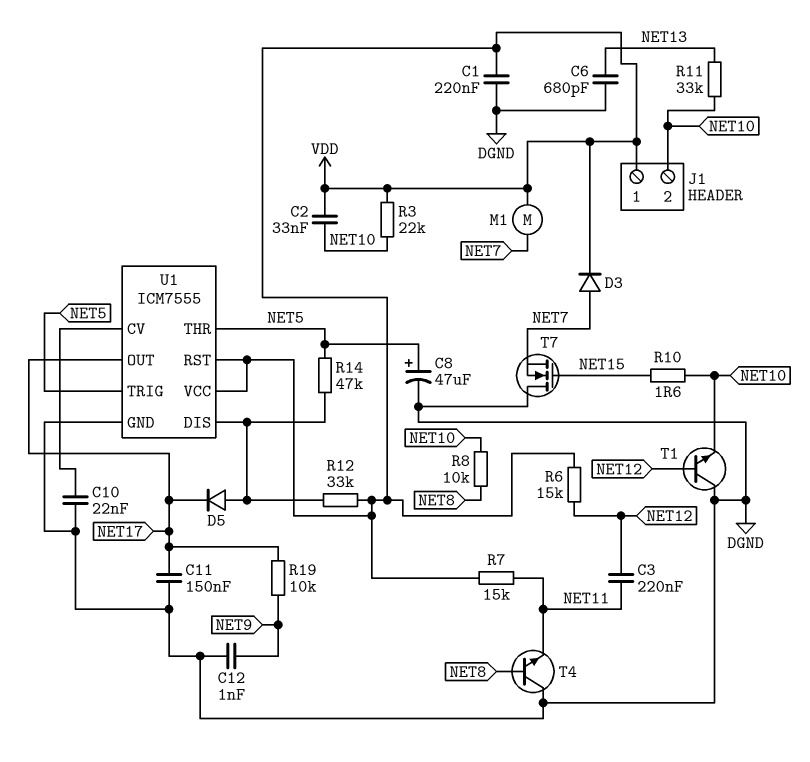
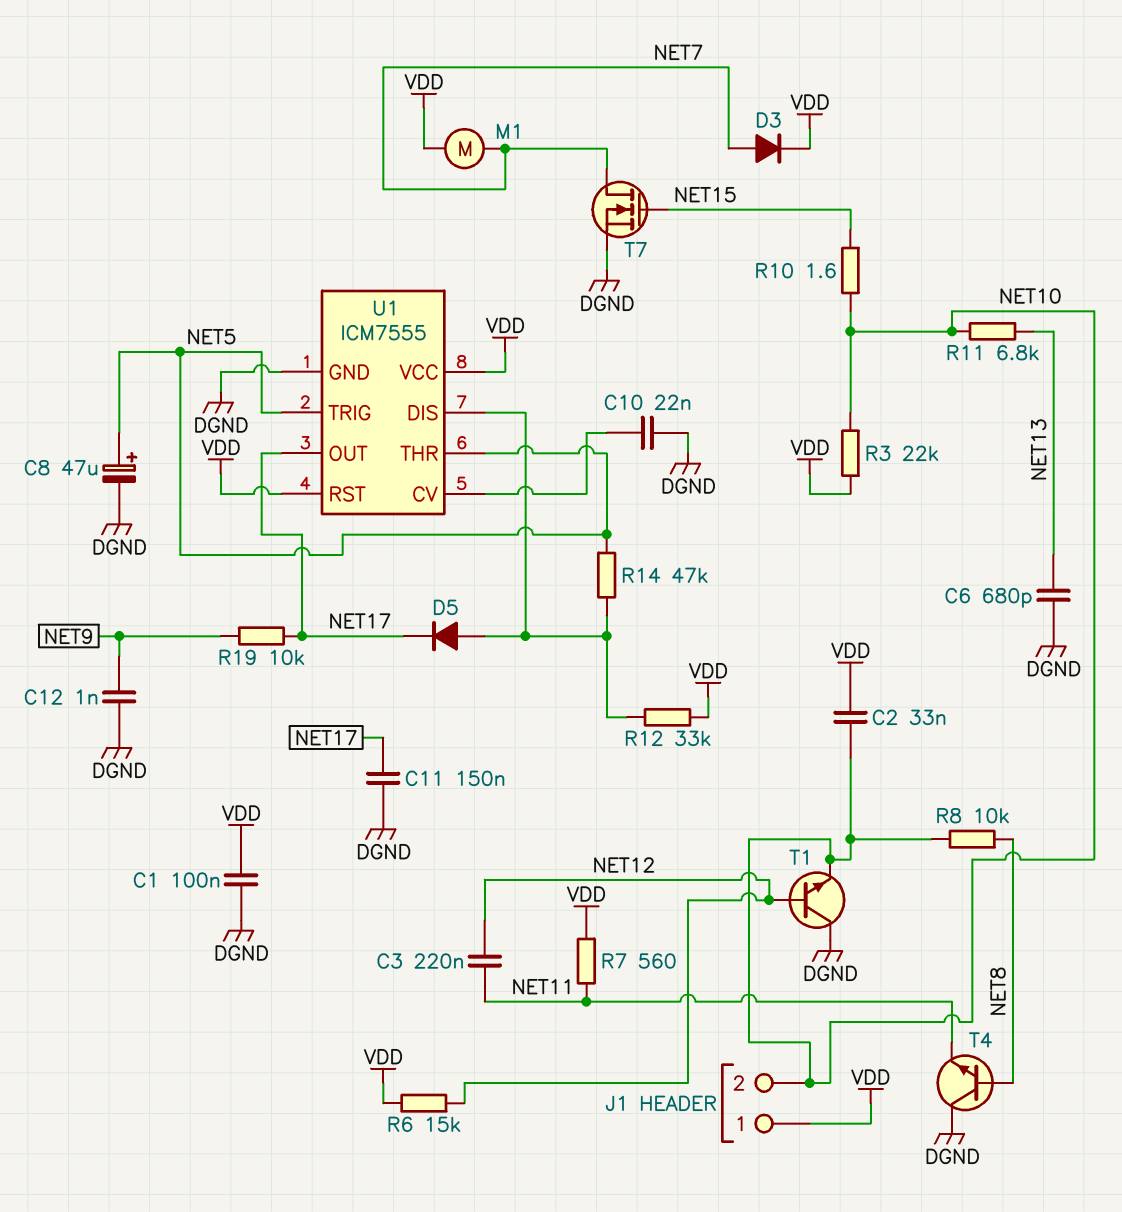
C1: 220nF (DGND, VDD) -> 100nF (DGND, VDD)
R7: 15k (NET11, VDD) -> 560 (NET11, VDD)
R11: 33k (NET10, NET13) -> 6.8k (NET10, NET13)
T7: NMOS (G NET15, D DGND, S NET7) -> NMOS (G NET15, D NET7, S DGND)

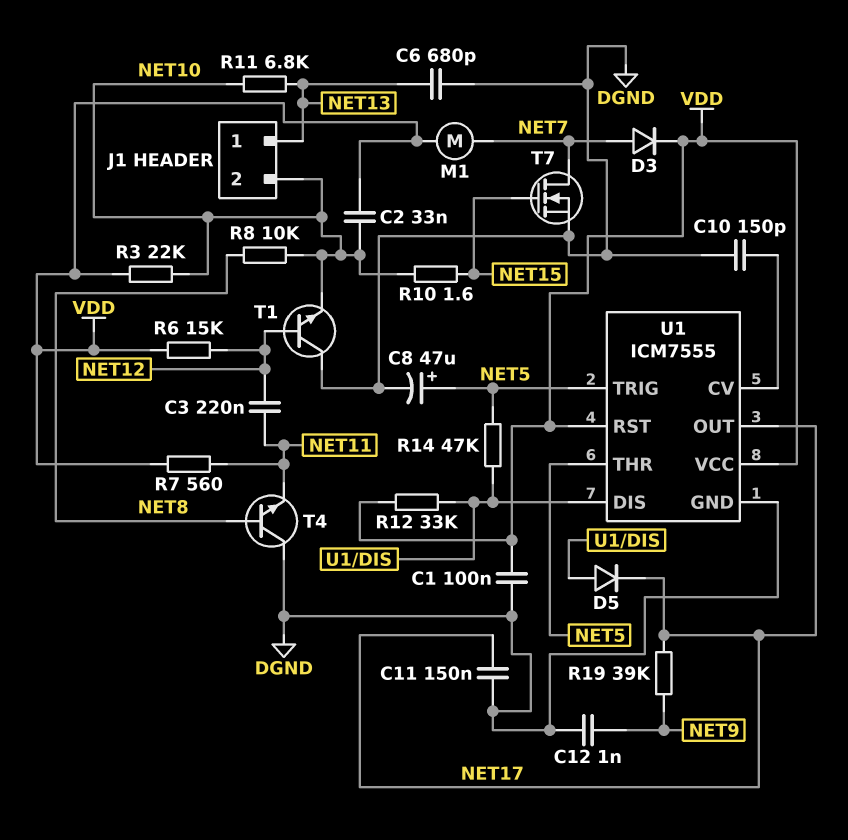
C10: 22nF (DGND, U1/CV) -> 150pF (DGND, U1/CV)
J1 pin 1: VDD -> NET13
R19: 10k (NET9, NET17) -> 39k (NET9, NET17)

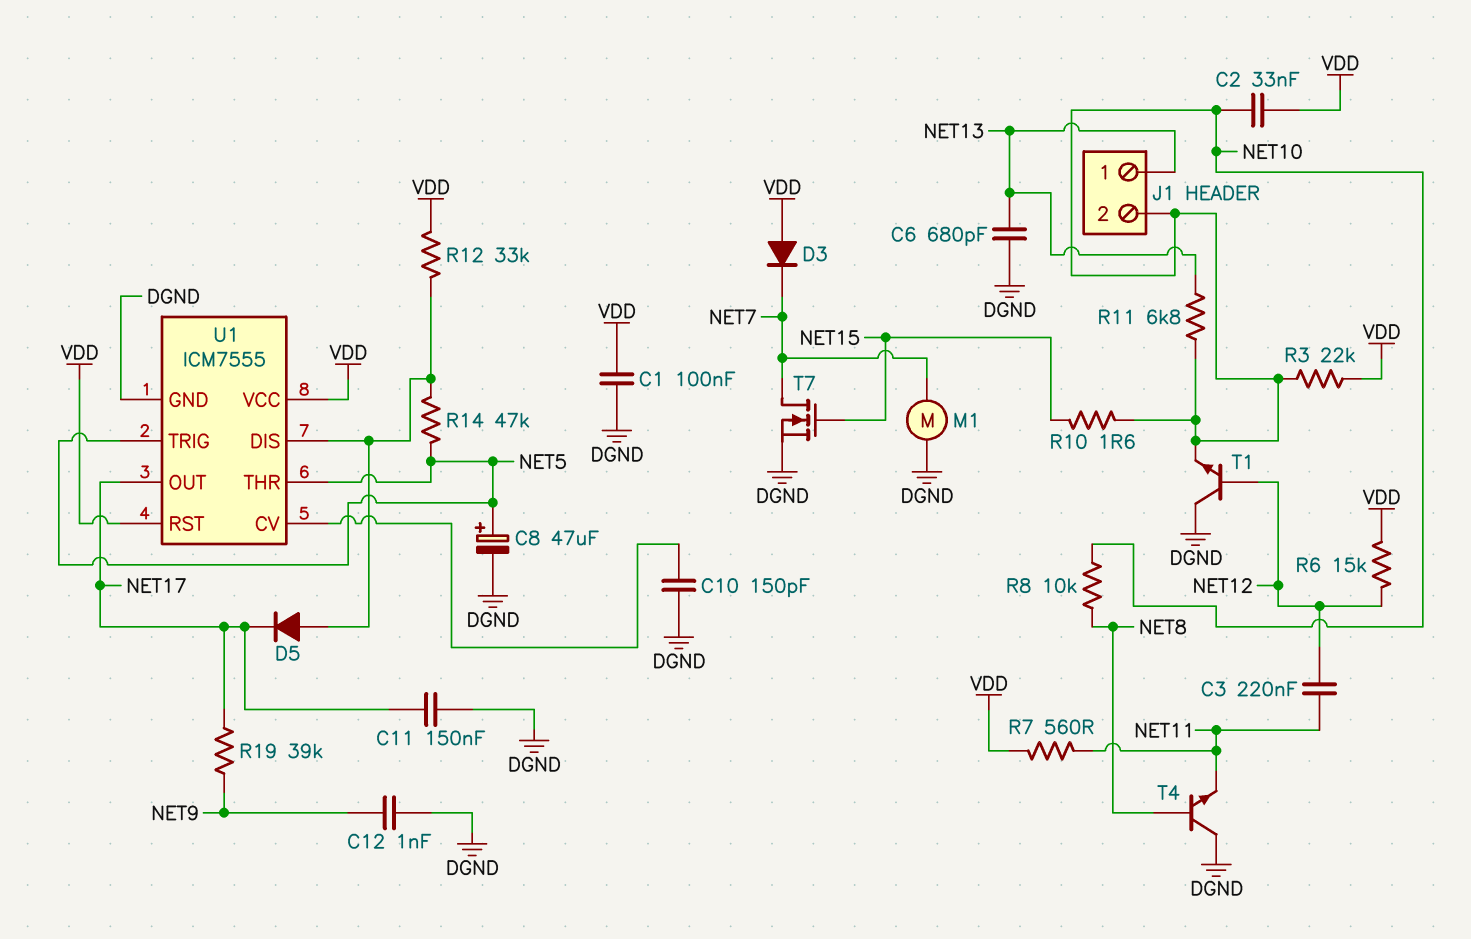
D3: diode (A NET7, K VDD) -> diode (A VDD, K NET7)
M1: motor (NET7, VDD) -> motor (DGND, NET7)

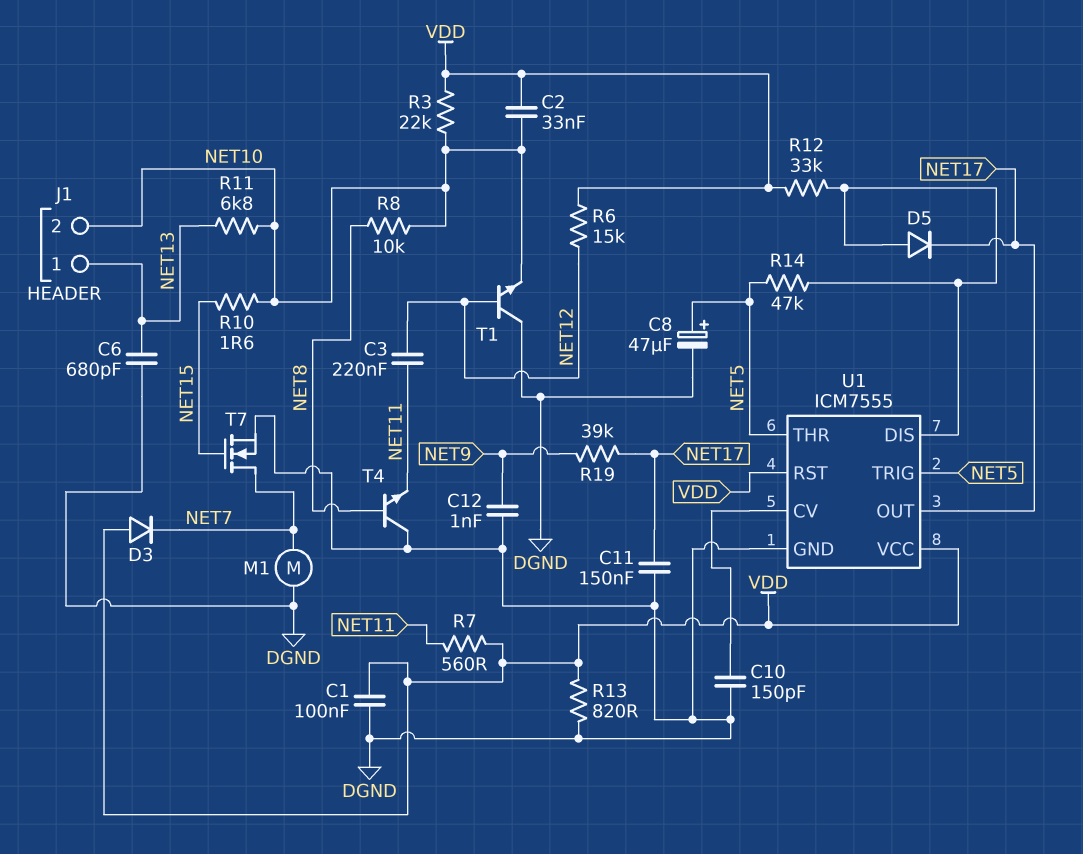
R13: none -> 820 (DGND, VDD)

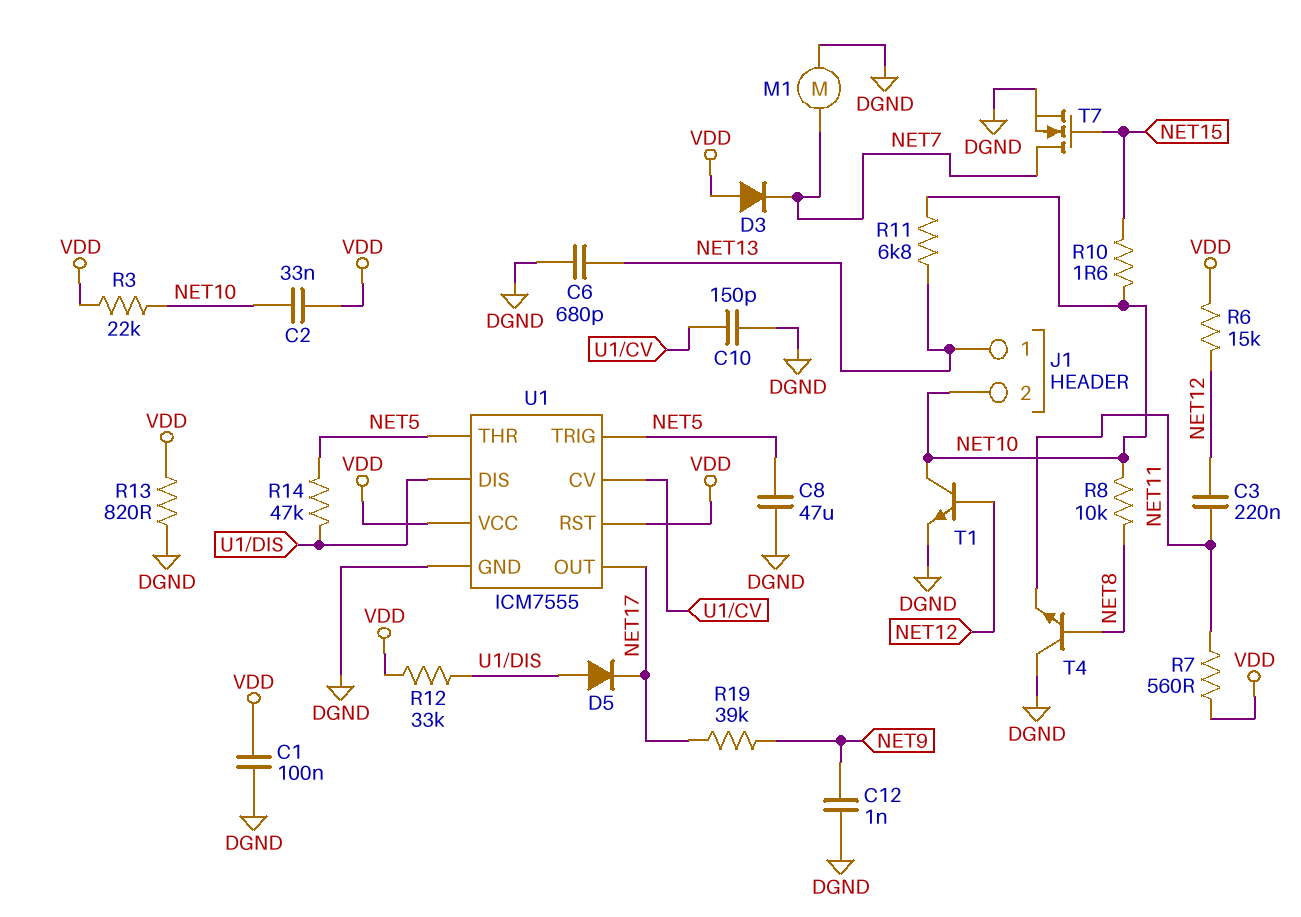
C8: 47uF (plus NET5, minus DGND) -> 47uF (DGND, NET5)
C11: 150nF (DGND, NET17) -> none
T1: NPN (B NET12, C DGND, E NET10) -> NPN (B NET12, C NET10, E DGND)

